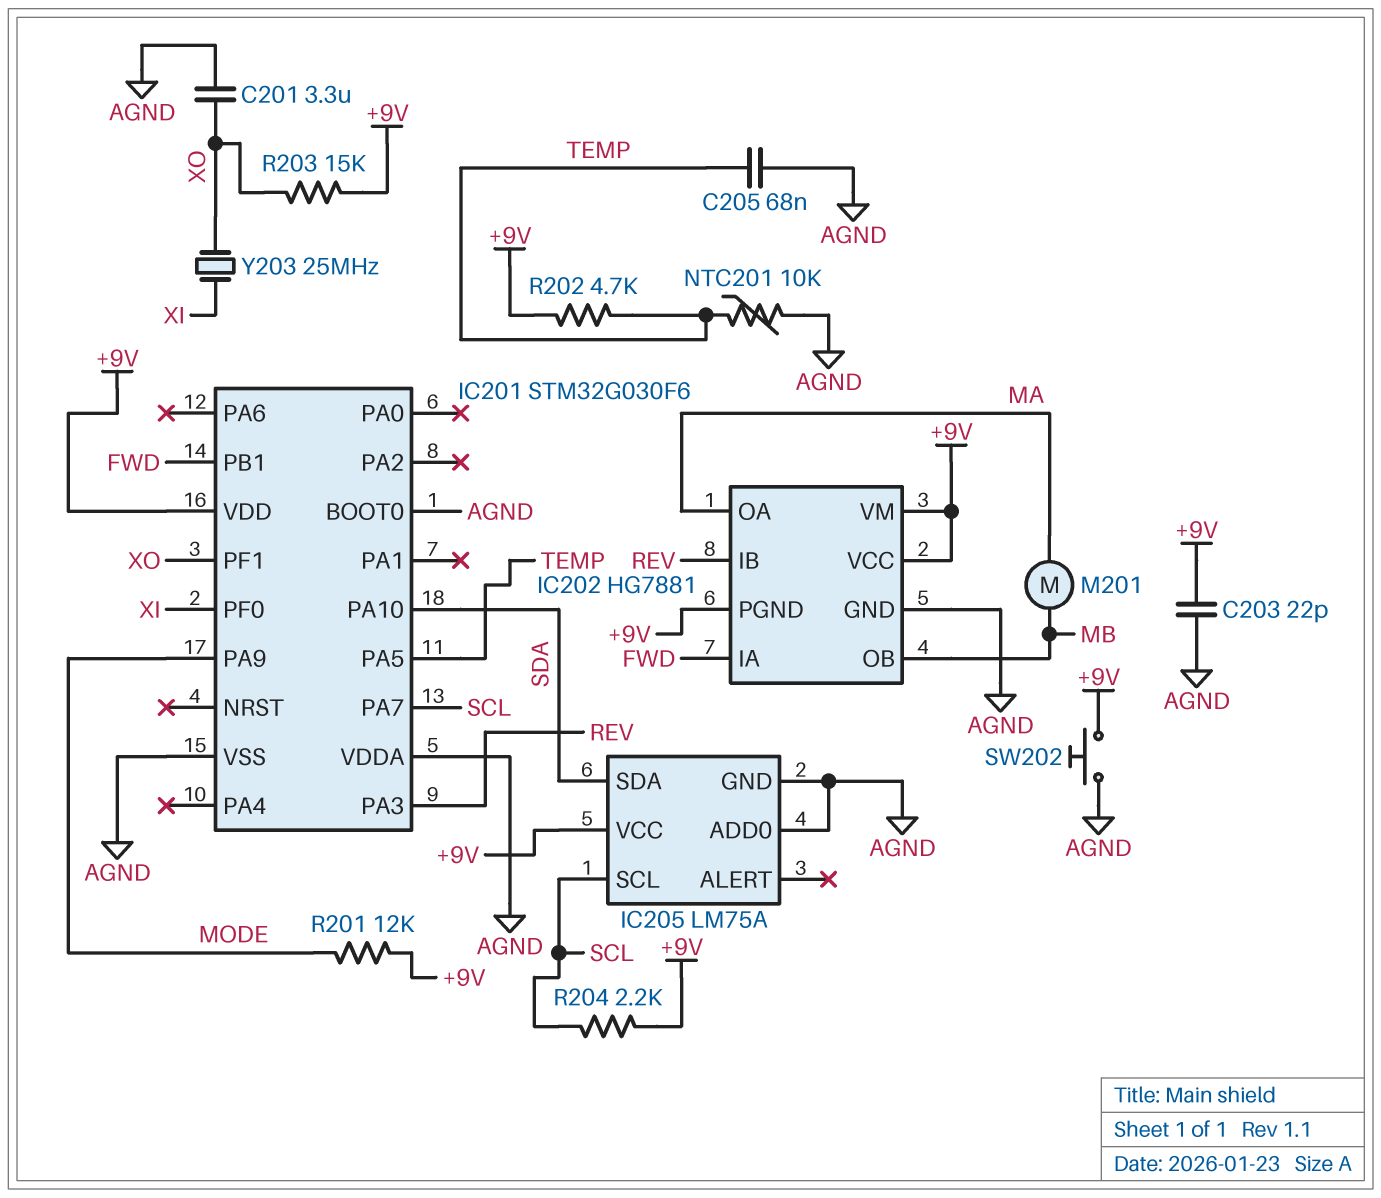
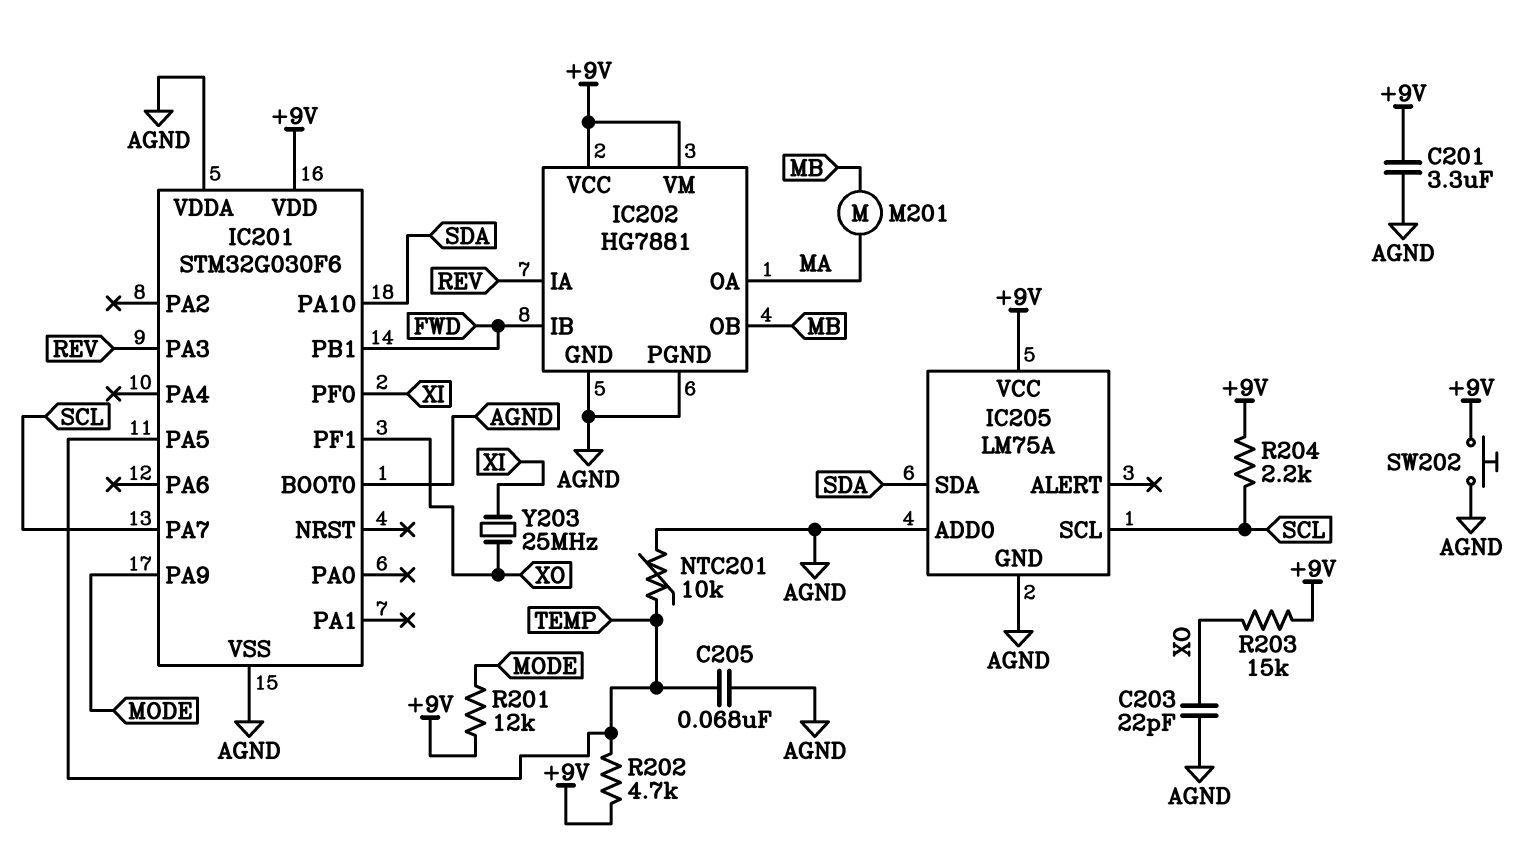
C201: 3.3uF (AGND, XO) -> 3.3uF (+9V, AGND)
C203: 22pF (+9V, AGND) -> 22pF (AGND, XO)
IC202 pin IA: FWD -> REV
IC202 pin IB: REV -> FWD
IC202 pin PGND: +9V -> AGND

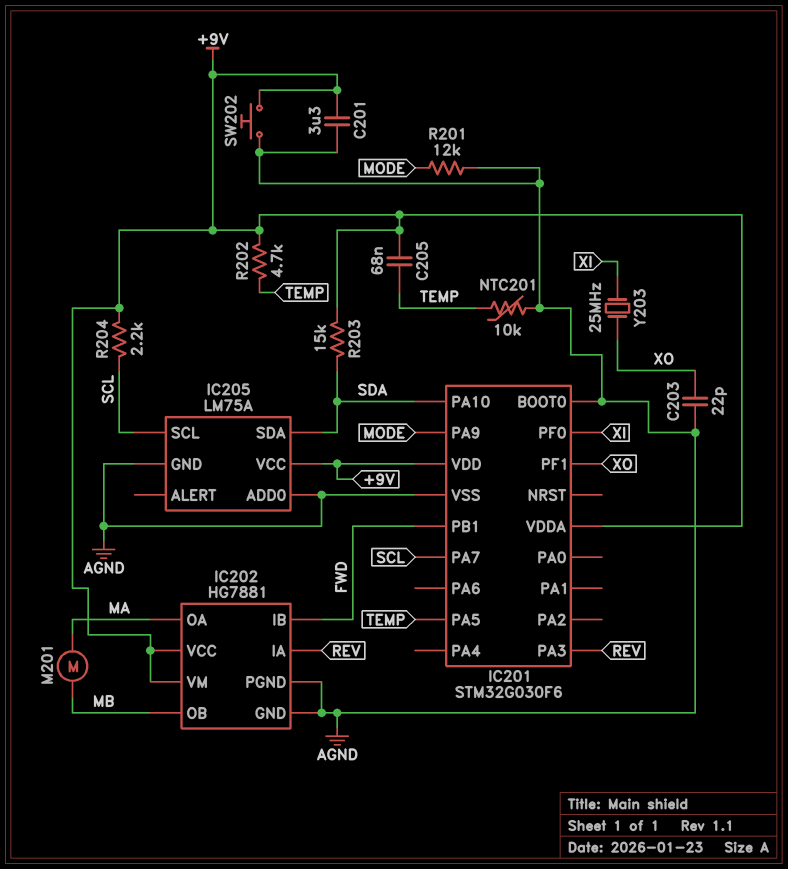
C205: 68nF (AGND, TEMP) -> 68nF (+9V, TEMP)
IC201 pin VDDA: AGND -> +9V
R201: 12k (+9V, MODE) -> 12k (AGND, MODE)
R203: 15k (+9V, XO) -> 15k (+9V, SDA)

